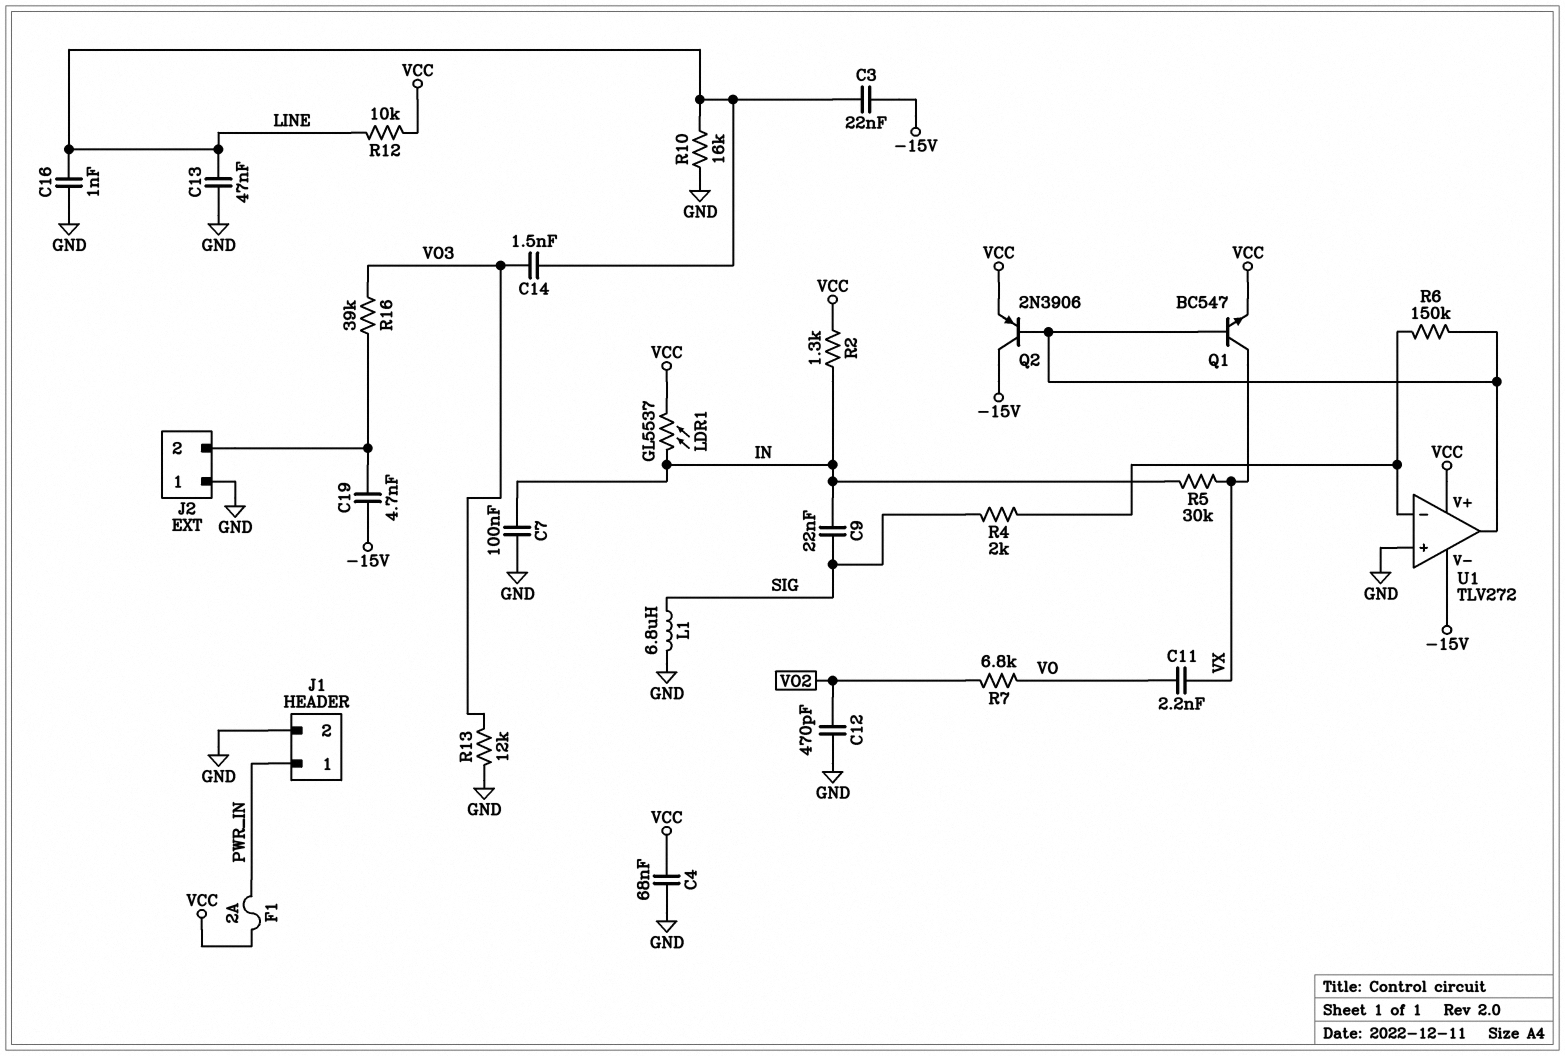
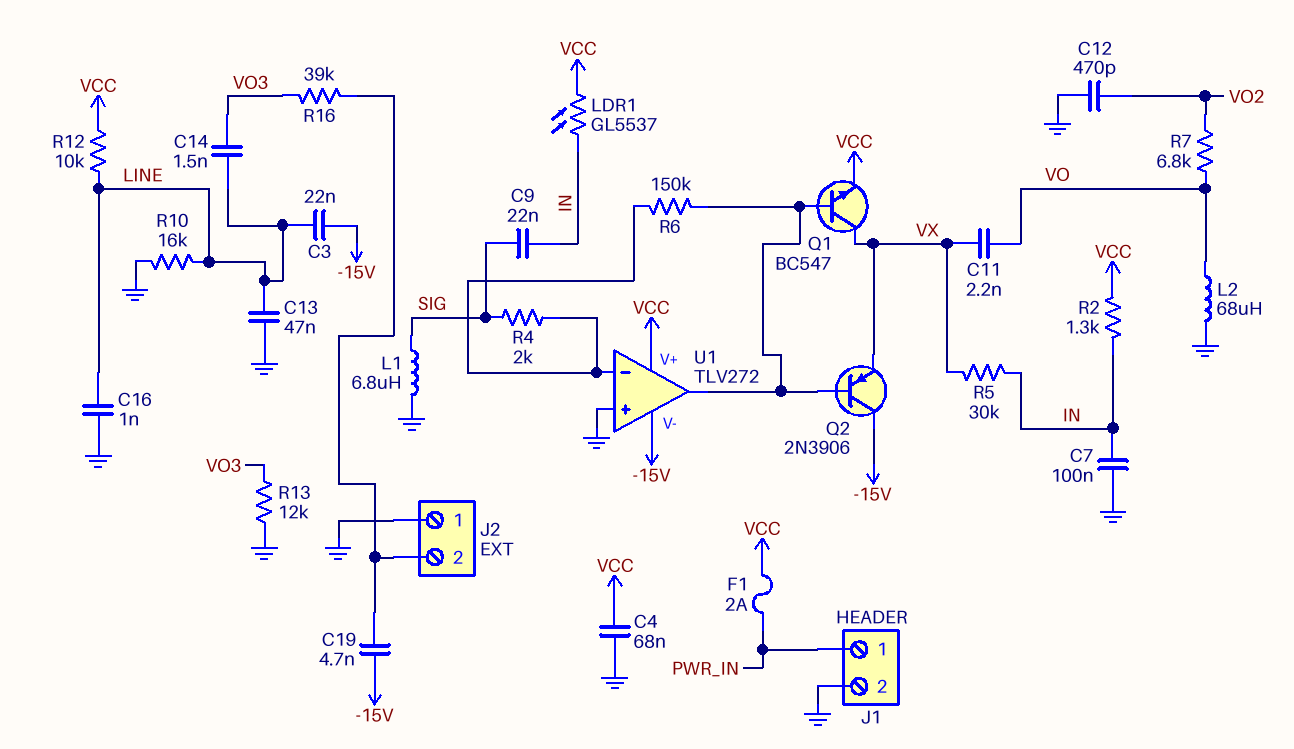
L2: none -> 68uH (GND, VO)
Q2: PNP 2N3906 (B U1/out, C -15V, E VCC) -> PNP 2N3906 (B U1/out, C -15V, E VX)

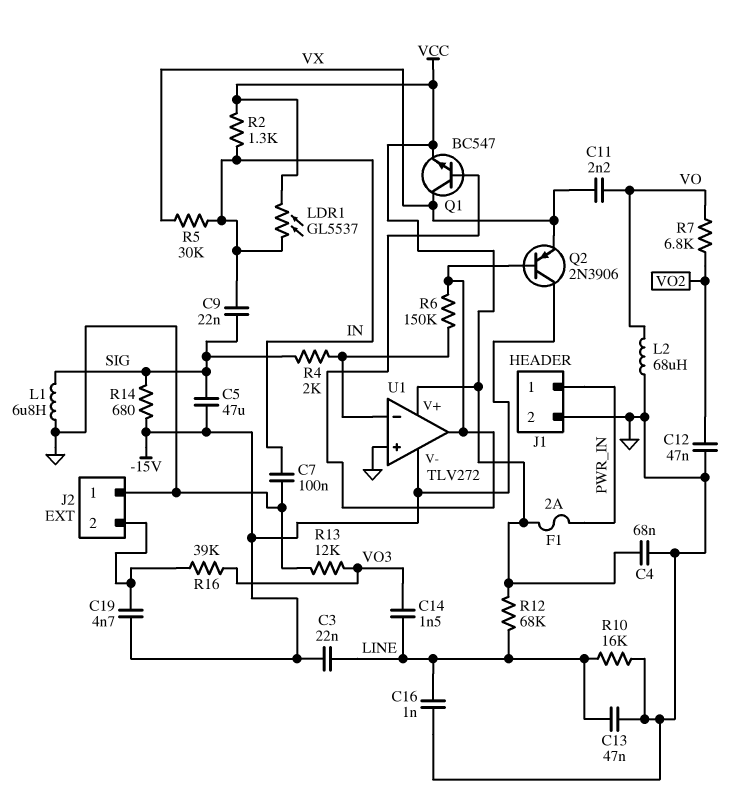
C5: none -> 47uF (-15V, SIG)
C12: 470pF (GND, VO2) -> 47nF (GND, VO2)
R12: 10k (LINE, VCC) -> 68k (LINE, VCC)
R14: none -> 680 (-15V, SIG)

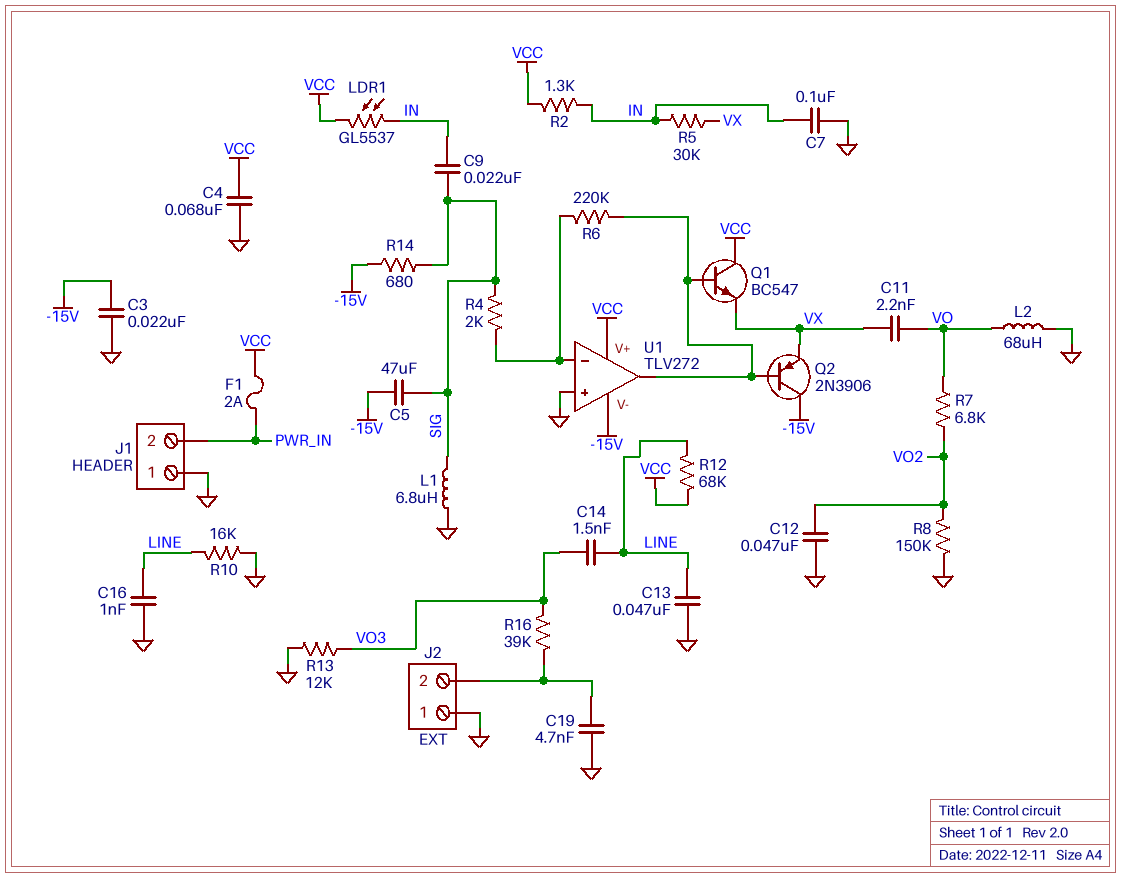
C3: 22nF (-15V, LINE) -> 22nF (-15V, GND)
C19: 4.7nF (-15V, J2/2) -> 4.7nF (GND, J2/2)
J1 pin 1: PWR_IN -> GND
J1 pin 2: GND -> PWR_IN
Q1: NPN BC547 (B U1/out, C VX, E VCC) -> NPN BC547 (B U1/out, C VCC, E VX)
R6: 150k (U1/in-, U1/out) -> 220k (U1/in-, U1/out)
R8: none -> 150k (GND, VO2)

